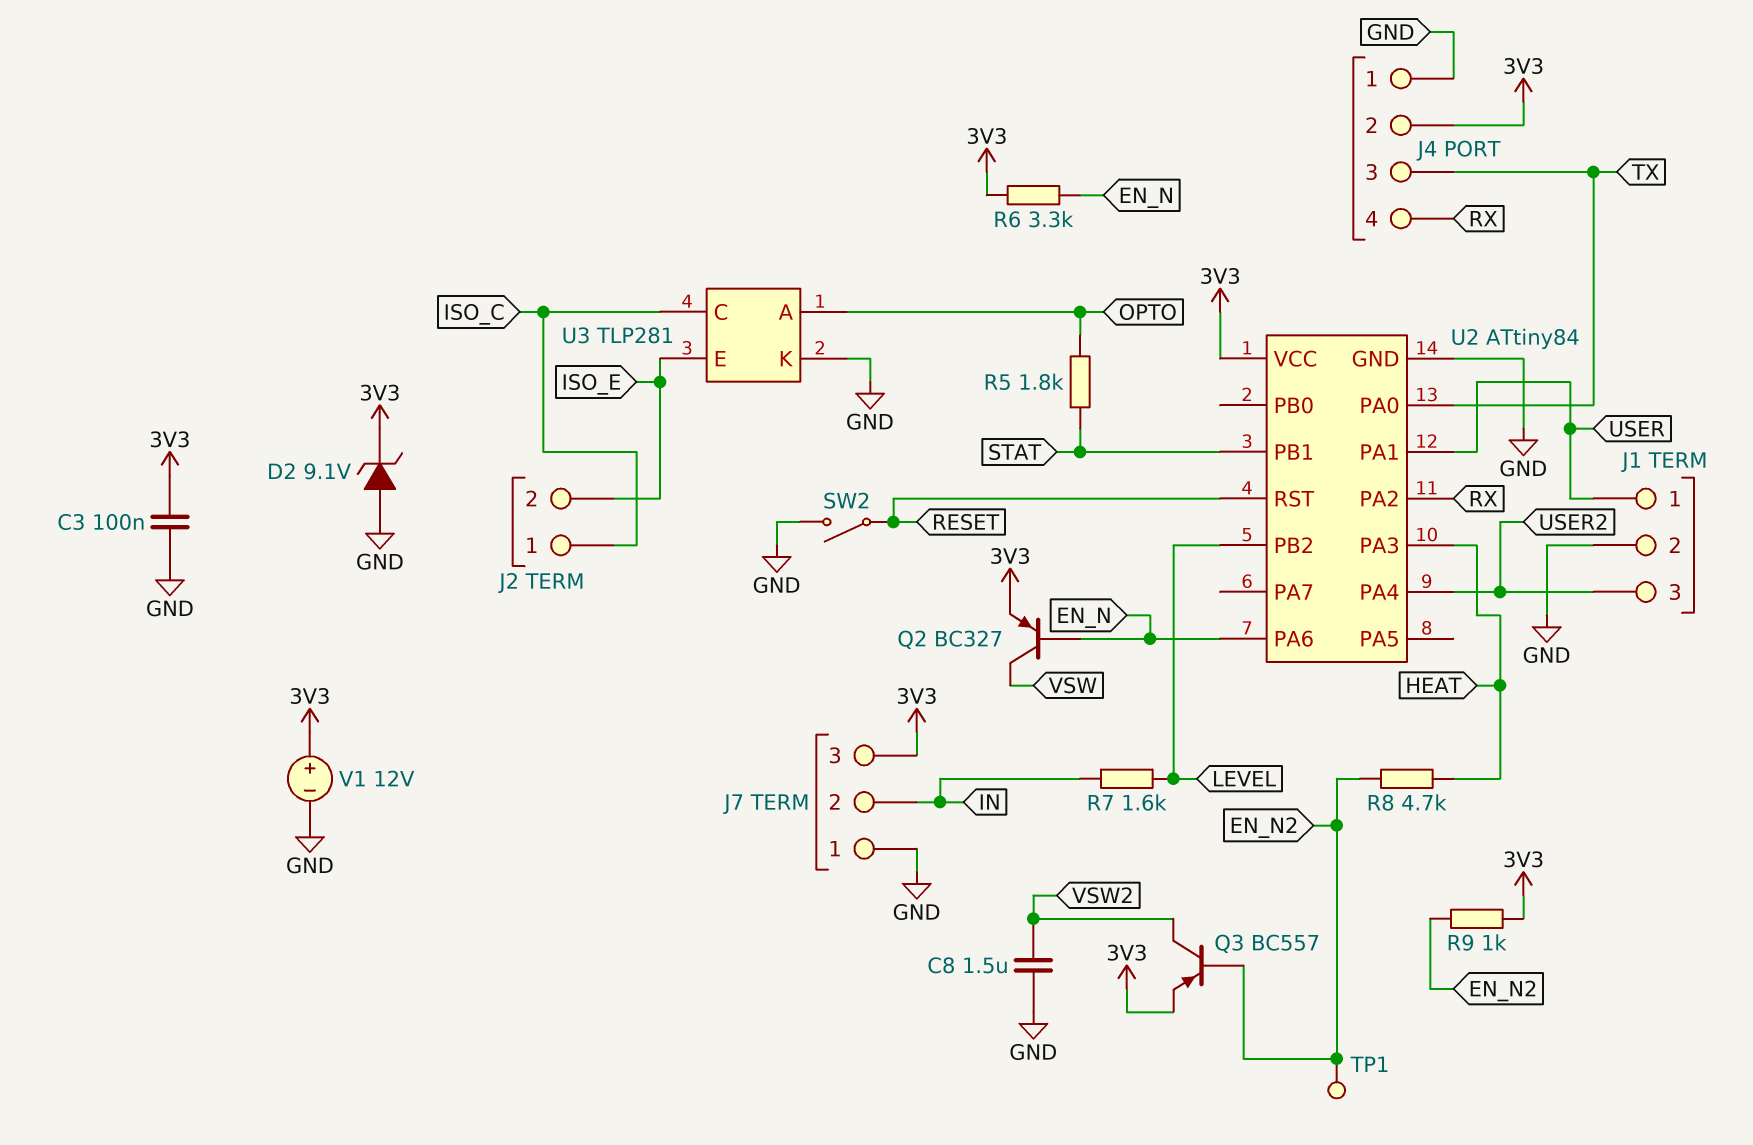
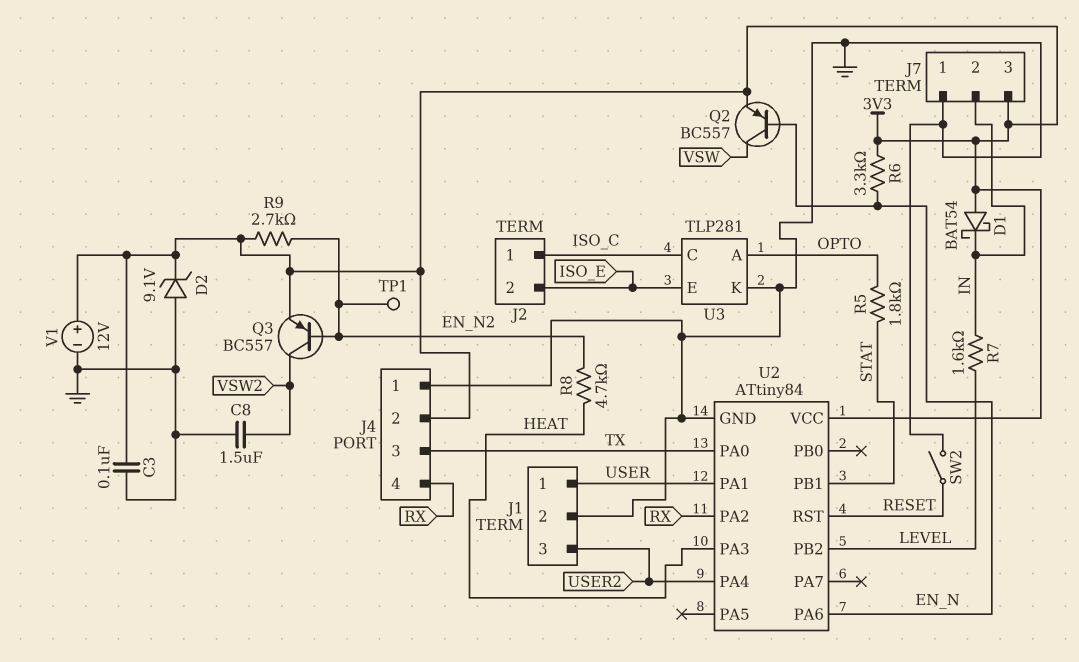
D1: none -> schottky BAT54 (A 3V3, K IN)
Q2: PNP BC327 (B EN_N, C VSW, E 3V3) -> PNP BC557 (B EN_N, C VSW, E 3V3)
R9: 1k (3V3, EN_N2) -> 2.7k (3V3, EN_N2)

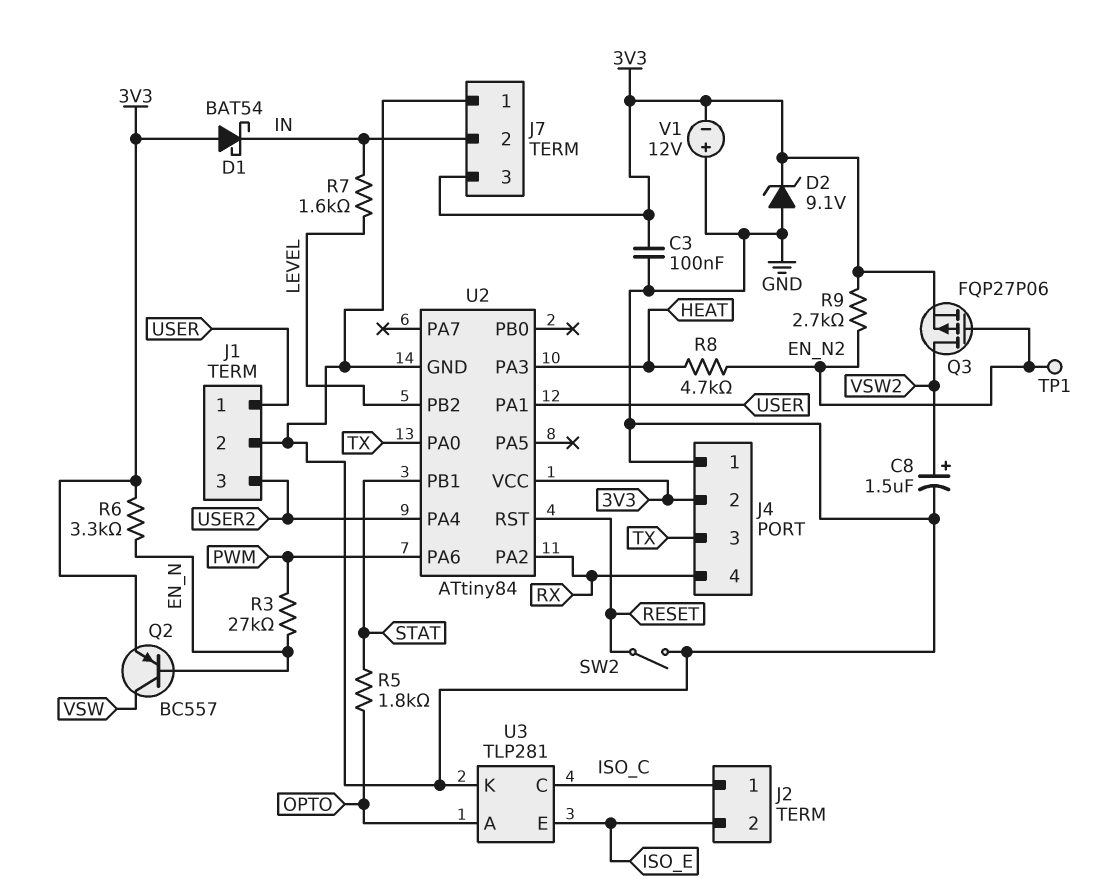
C8: 1.5uF (GND, VSW2) -> 1.5uF (plus VSW2, minus GND)
Q3: PNP BC557 (B EN_N2, C VSW2, E 3V3) -> PMOS FQP27P06 (G EN_N2, D VSW2, S 3V3)
R3: none -> 27k (EN_N, PWM)
U2 pin PA6: EN_N -> PWM
V1: 12V (plus 3V3, minus GND) -> 12V (plus GND, minus 3V3)

